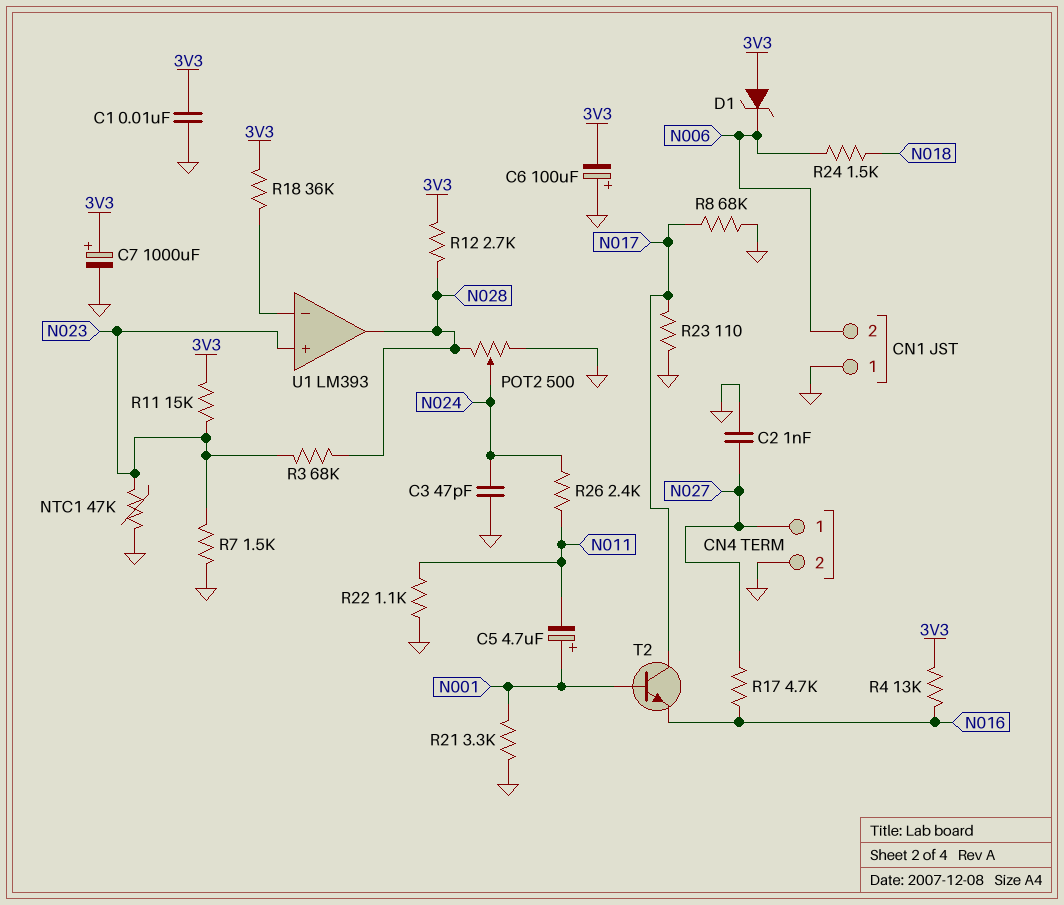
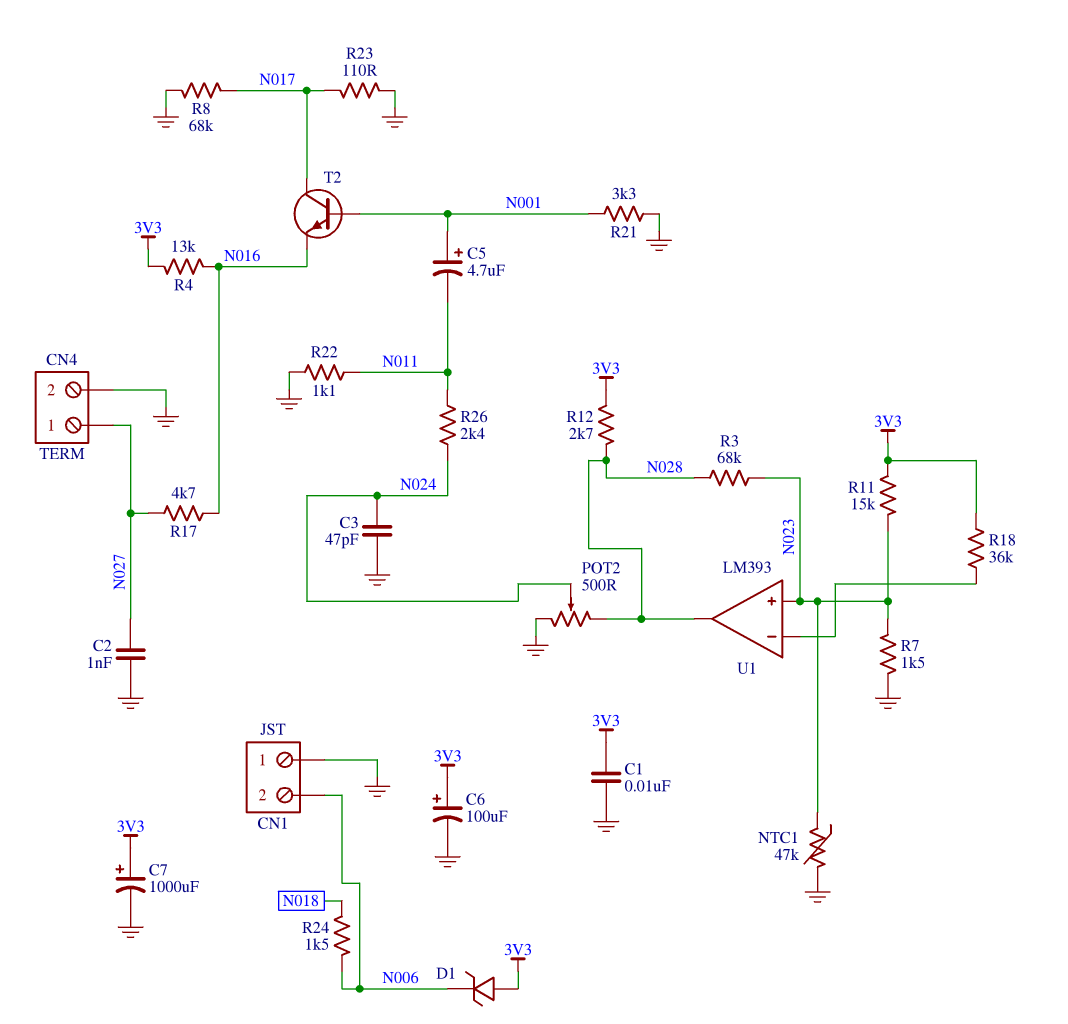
C6: 100uF (plus GND, minus 3V3) -> 100uF (plus 3V3, minus GND)

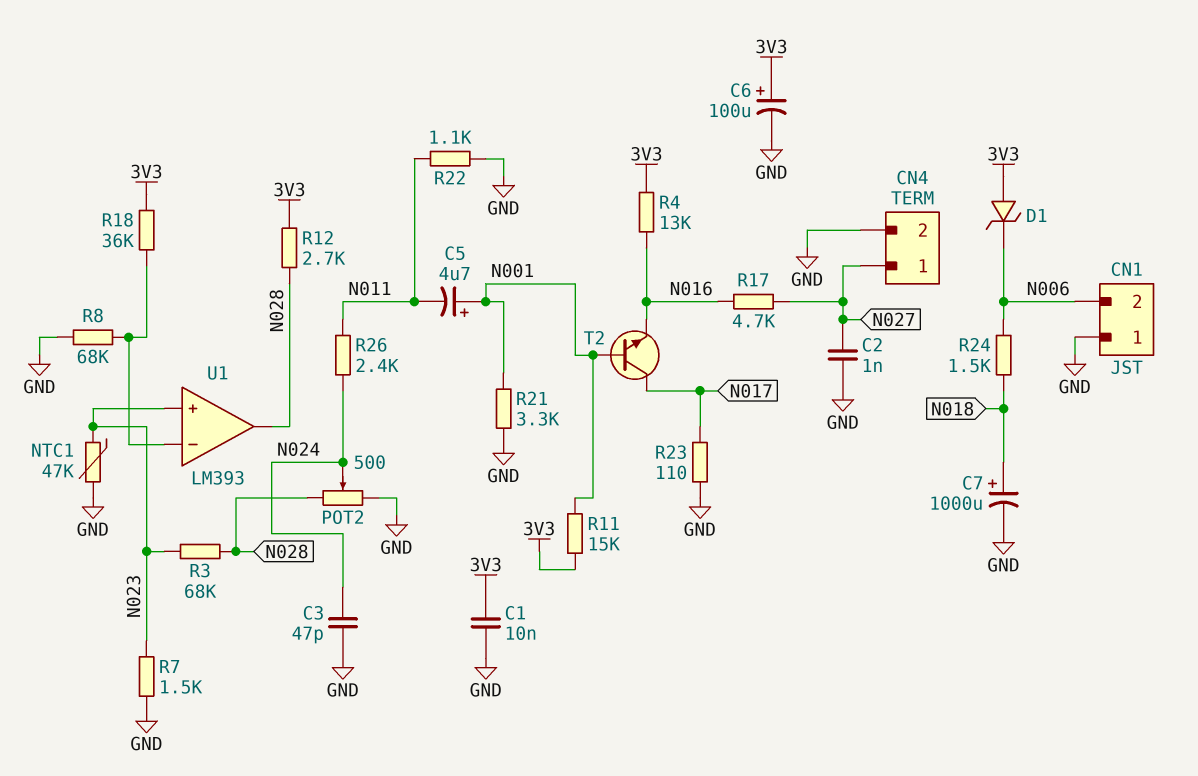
C7: 1000uF (plus 3V3, minus GND) -> 1000uF (plus N018, minus GND)
R8: 68k (GND, N017) -> 68k (GND, U1/in-)
R11: 15k (3V3, N023) -> 15k (3V3, N001)

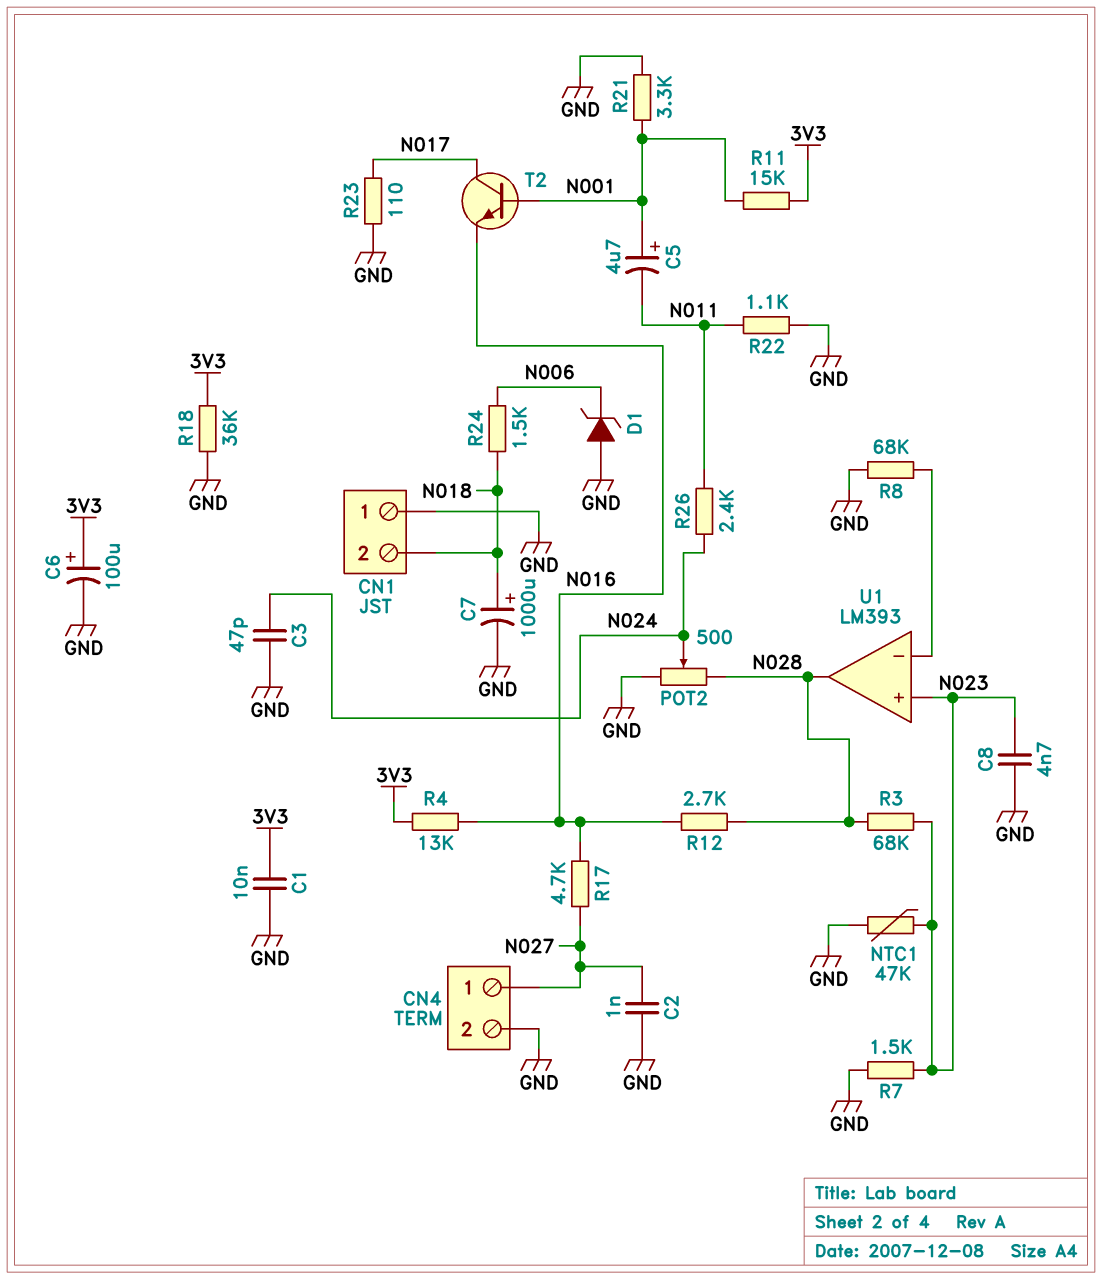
C8: none -> 4.7nF (GND, N023)
CN1 pin 2: N006 -> N018
D1: zener (A 3V3, K N006) -> zener (A GND, K N006)
R12: 2.7k (3V3, N028) -> 2.7k (N016, N028)
R18: 36k (3V3, U1/in-) -> 36k (3V3, GND)

